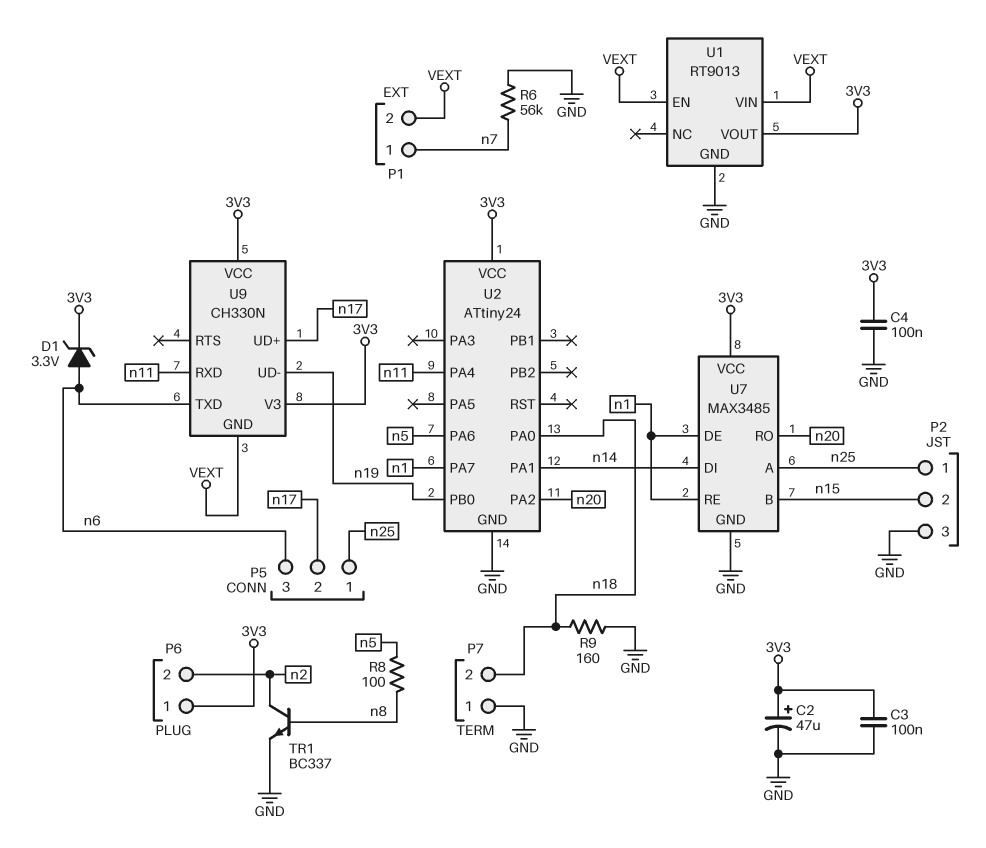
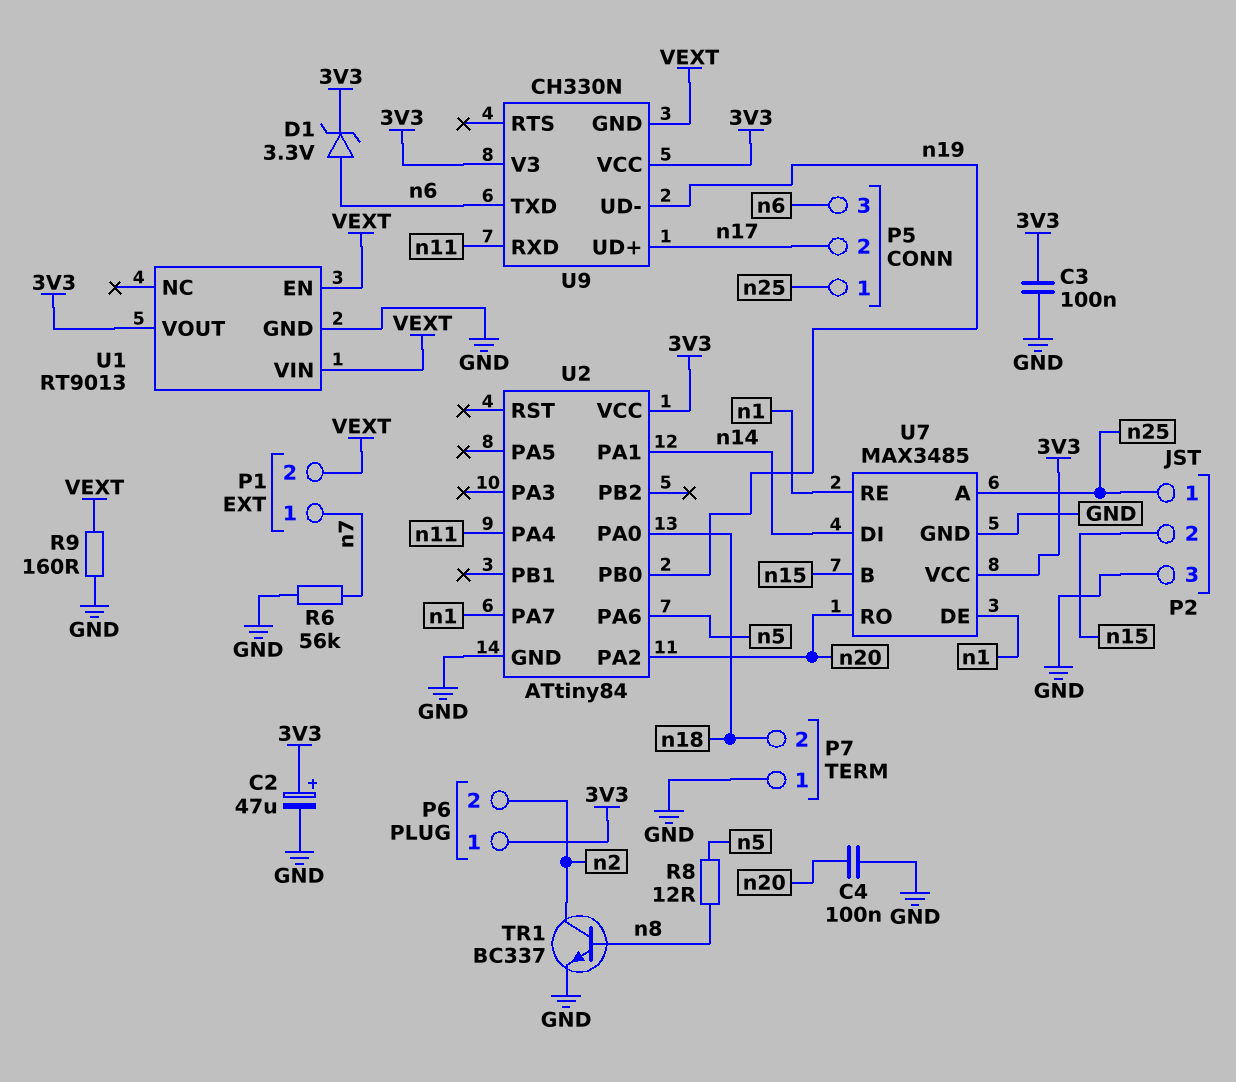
C4: 100nF (3V3, GND) -> 100nF (GND, n20)
R8: 100 (n5, n8) -> 12 (n5, n8)
R9: 160 (GND, n18) -> 160 (GND, VEXT)
U2: ATtiny24 -> ATtiny84

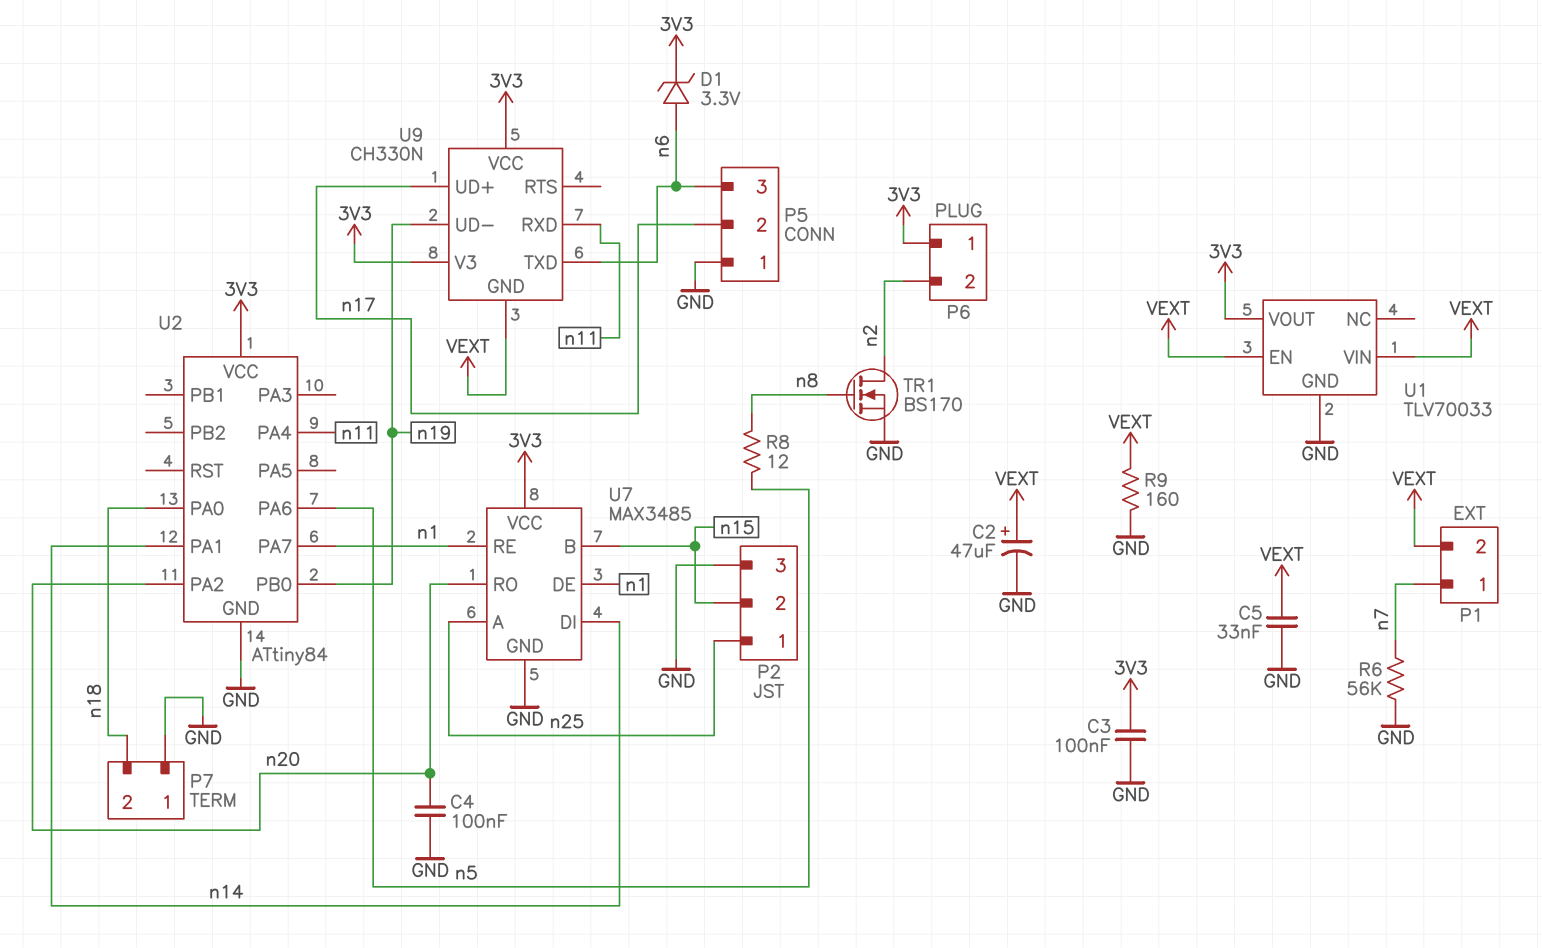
C2: 47uF (plus 3V3, minus GND) -> 47uF (plus VEXT, minus GND)
C5: none -> 33nF (GND, VEXT)
P5 pin 1: n25 -> GND
TR1: NPN BC337 (B n8, C n2, E GND) -> NMOS BS170 (G n8, D n2, S GND)
U1: RT9013 -> TLV70033

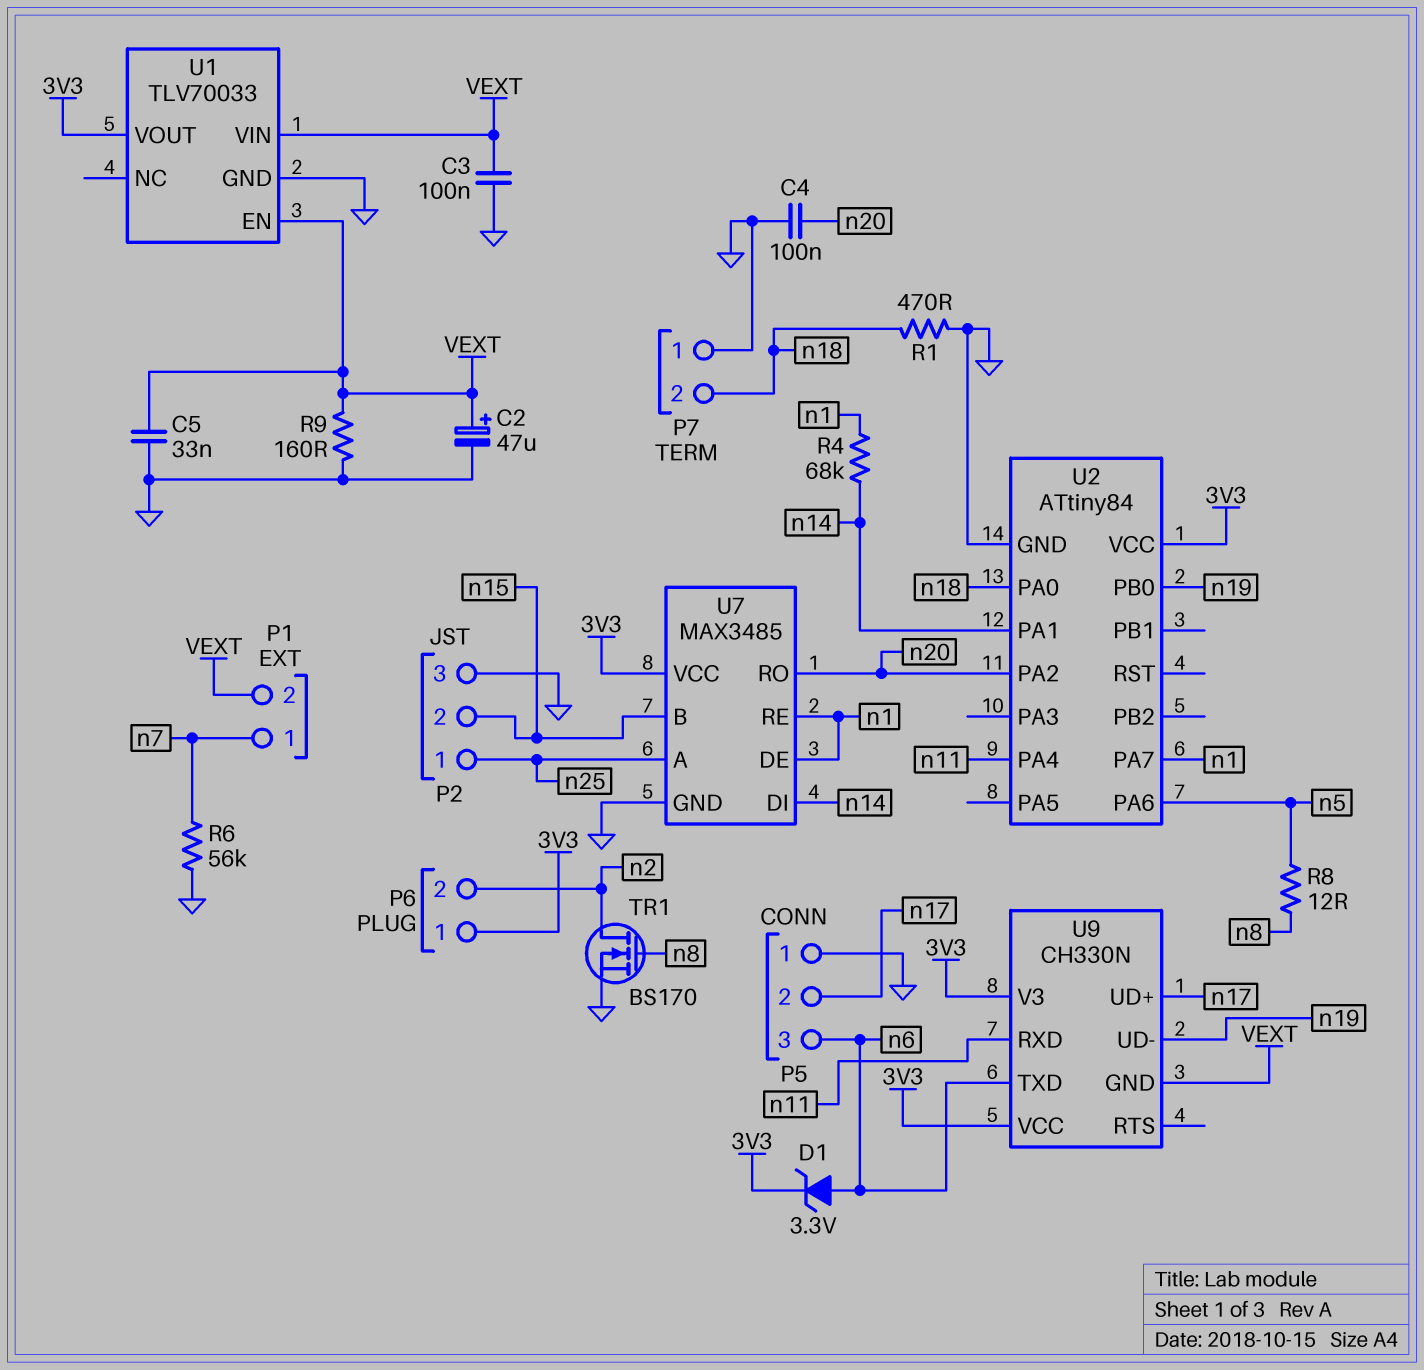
C3: 100nF (3V3, GND) -> 100nF (GND, VEXT)
R1: none -> 470 (GND, n18)
R4: none -> 68k (n1, n14)

